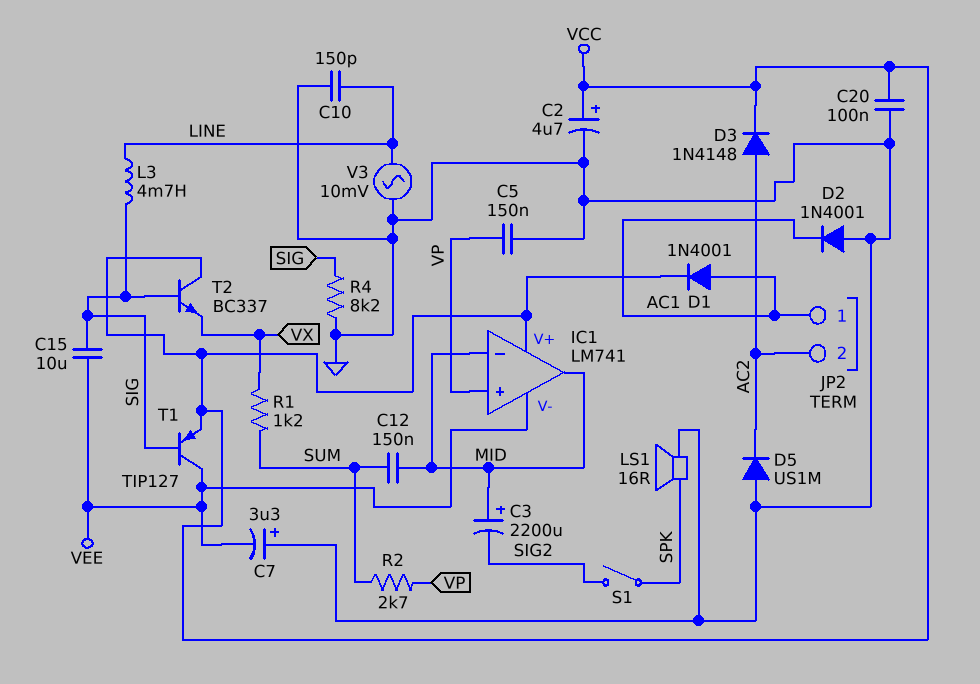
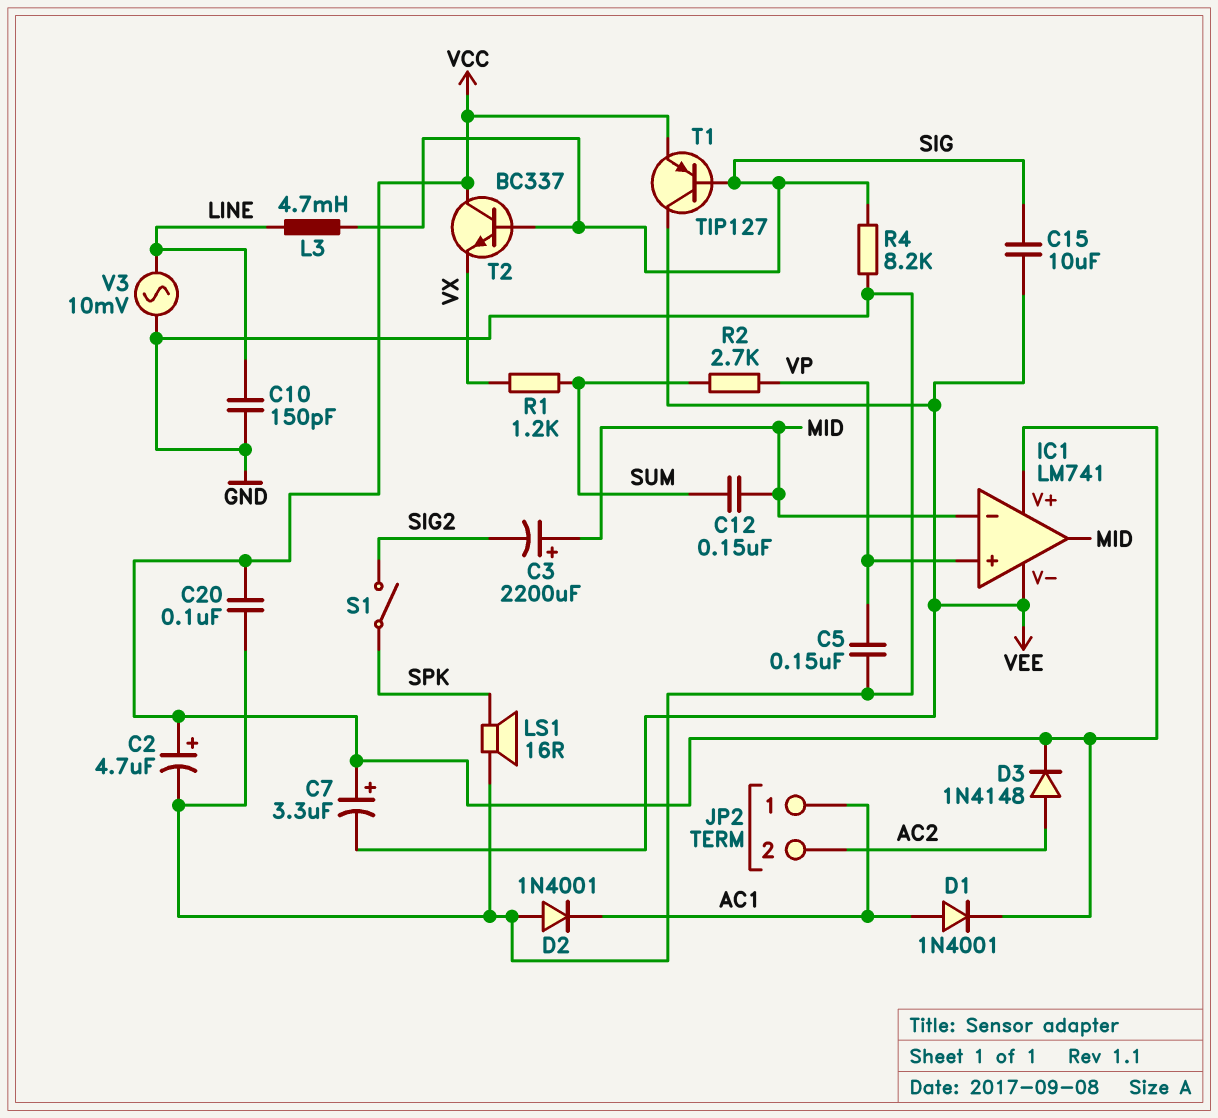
C7: 3.3uF (plus GND, minus VEE) -> 3.3uF (plus VCC, minus VEE)
D5: diode US1M (A GND, K AC2) -> none

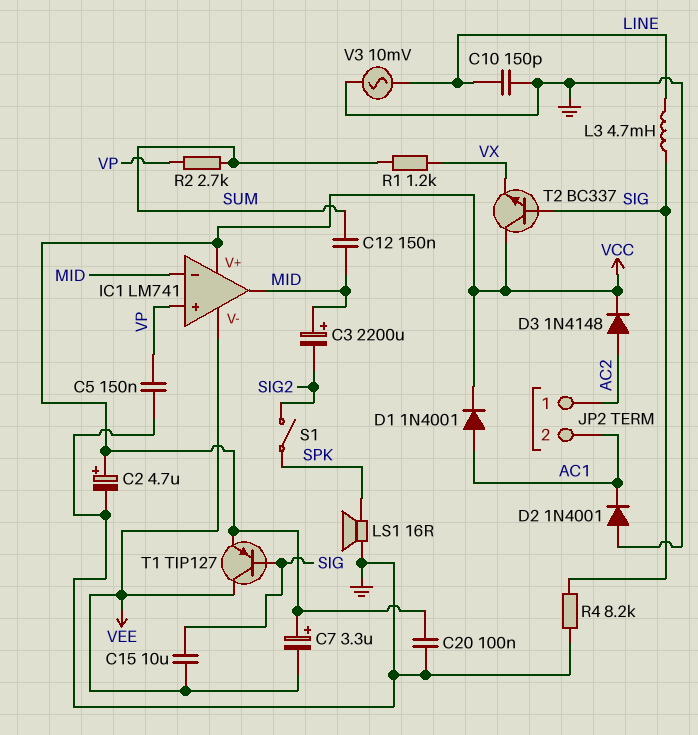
JP2 pin 1: AC1 -> AC2
JP2 pin 2: AC2 -> AC1

